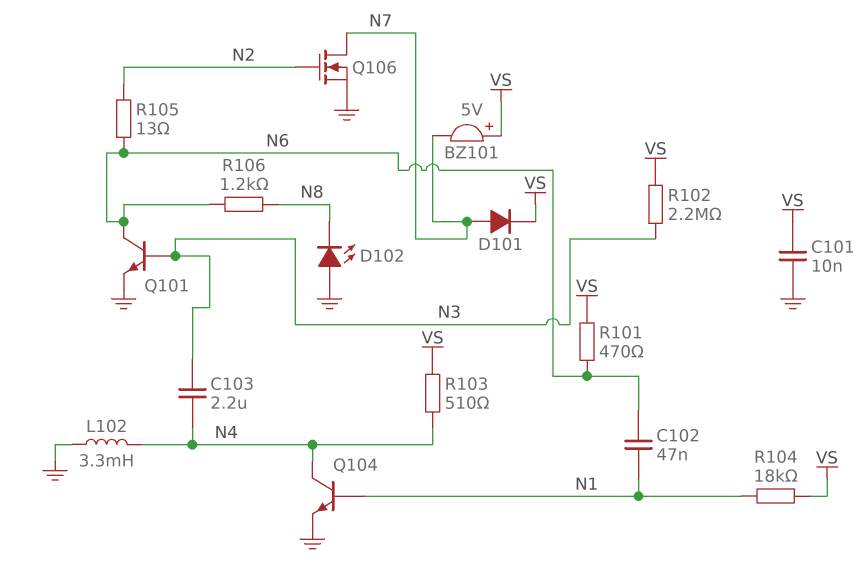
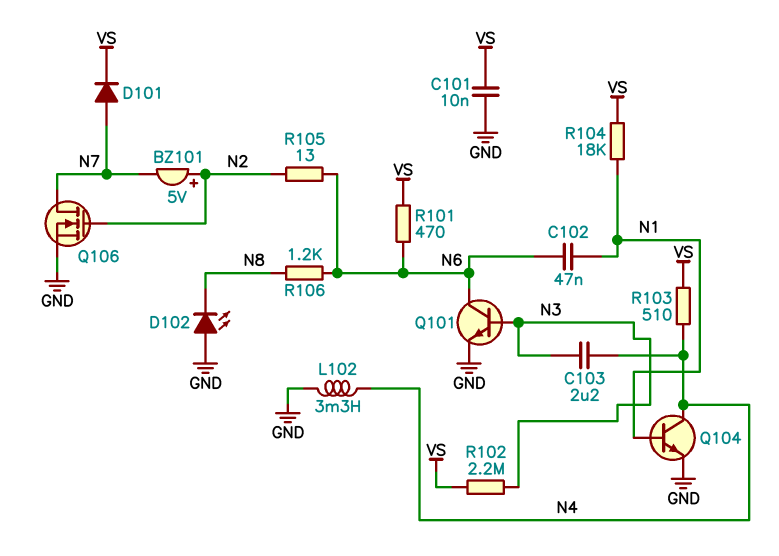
BZ101: buzzer 5V (plus VS, minus N7) -> buzzer 5V (plus N2, minus N7)

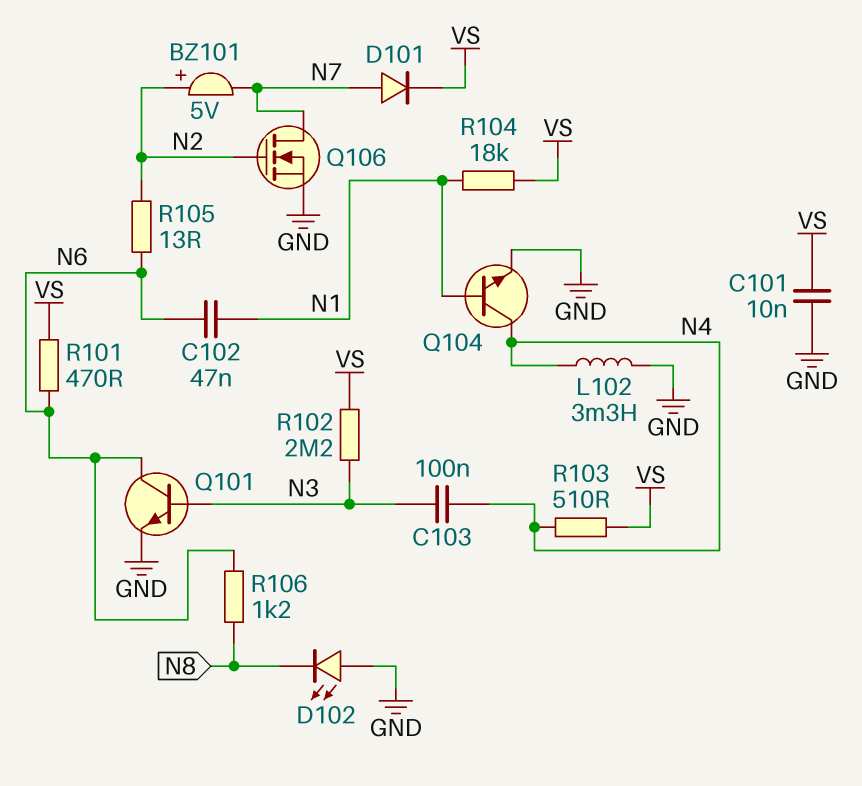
C103: 2.2uF (N3, N4) -> 100nF (N3, N4)

